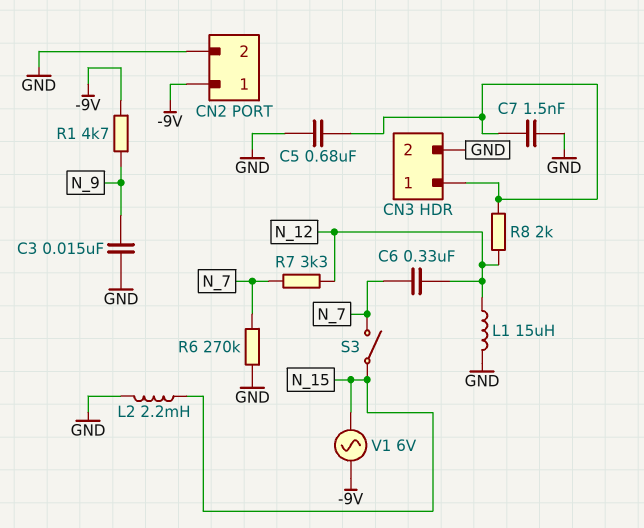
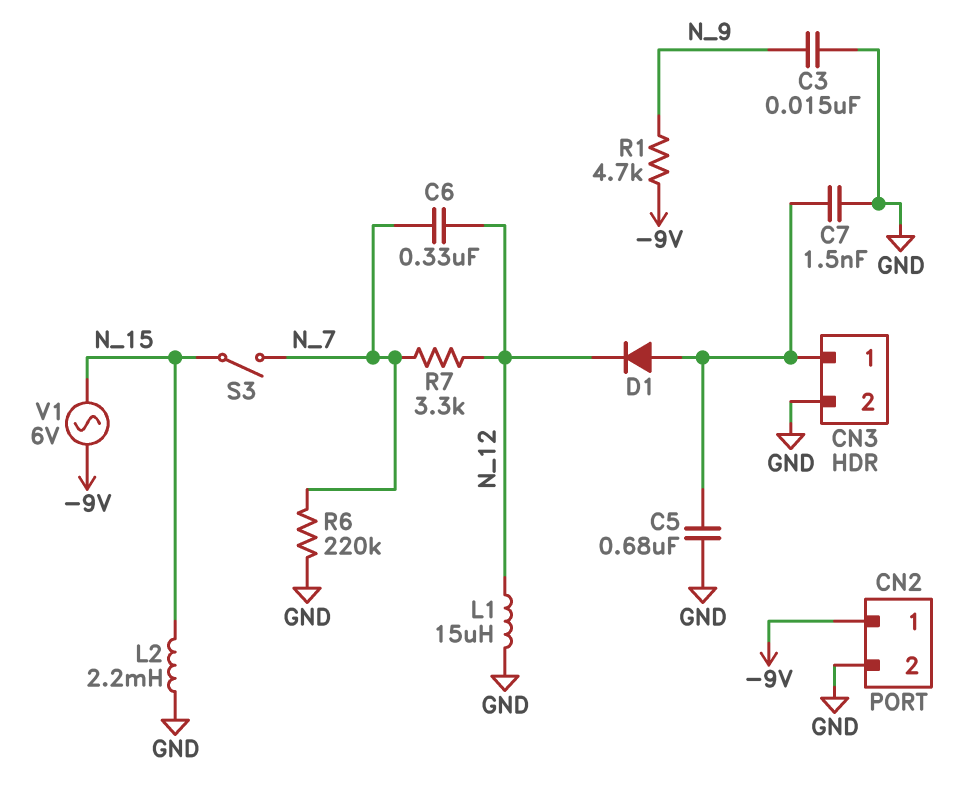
D1: none -> diode (A CN3/1, K N_12)
R6: 270k (GND, N_7) -> 220k (GND, N_7)
R8: 2k (CN3/1, N_12) -> none

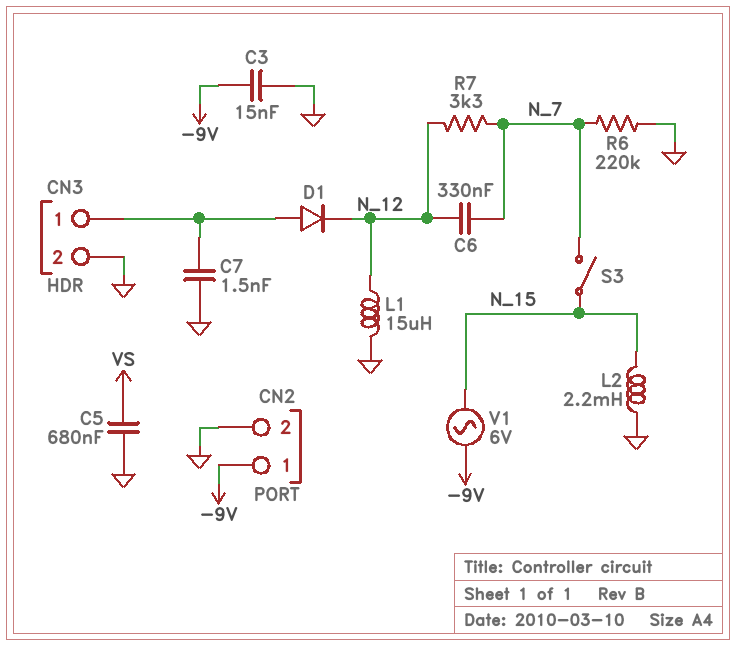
C3: 15nF (GND, N_9) -> 15nF (-9V, GND)
C5: 680nF (CN3/1, GND) -> 680nF (GND, VS)
R1: 4.7k (-9V, N_9) -> none

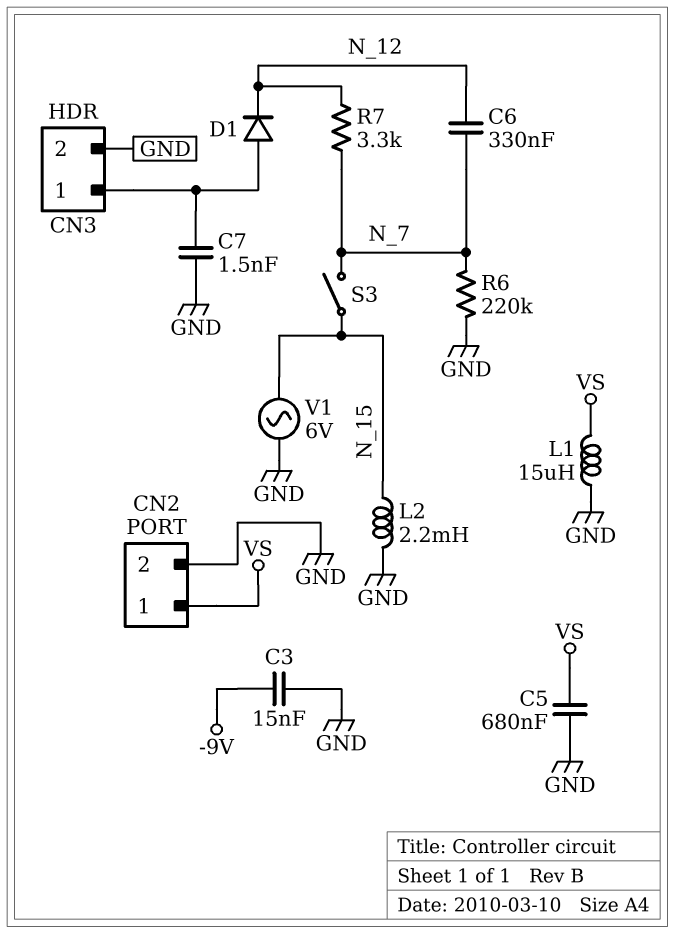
CN2 pin 1: -9V -> VS
L1: 15uH (GND, N_12) -> 15uH (GND, VS)
V1: AC 6V (-9V, N_15) -> AC 6V (GND, N_15)

